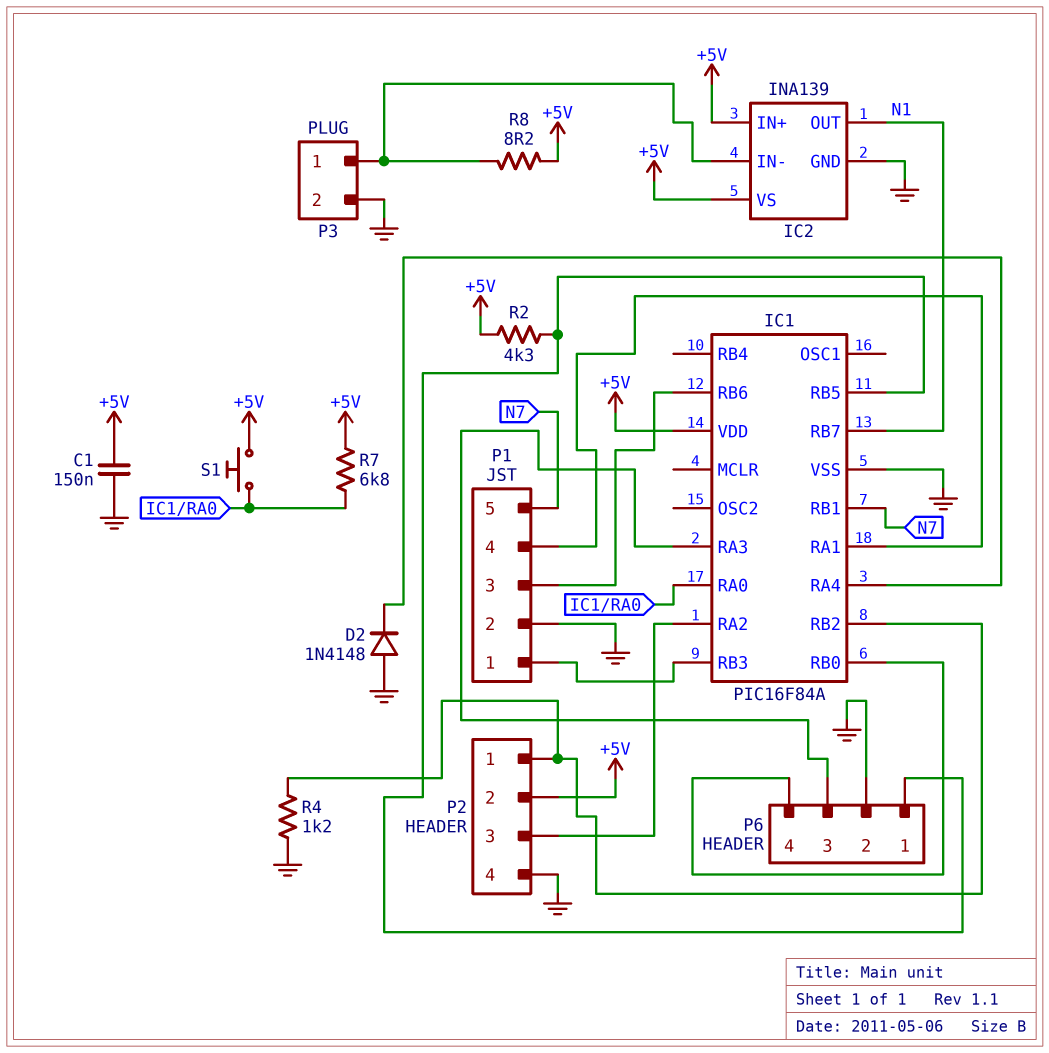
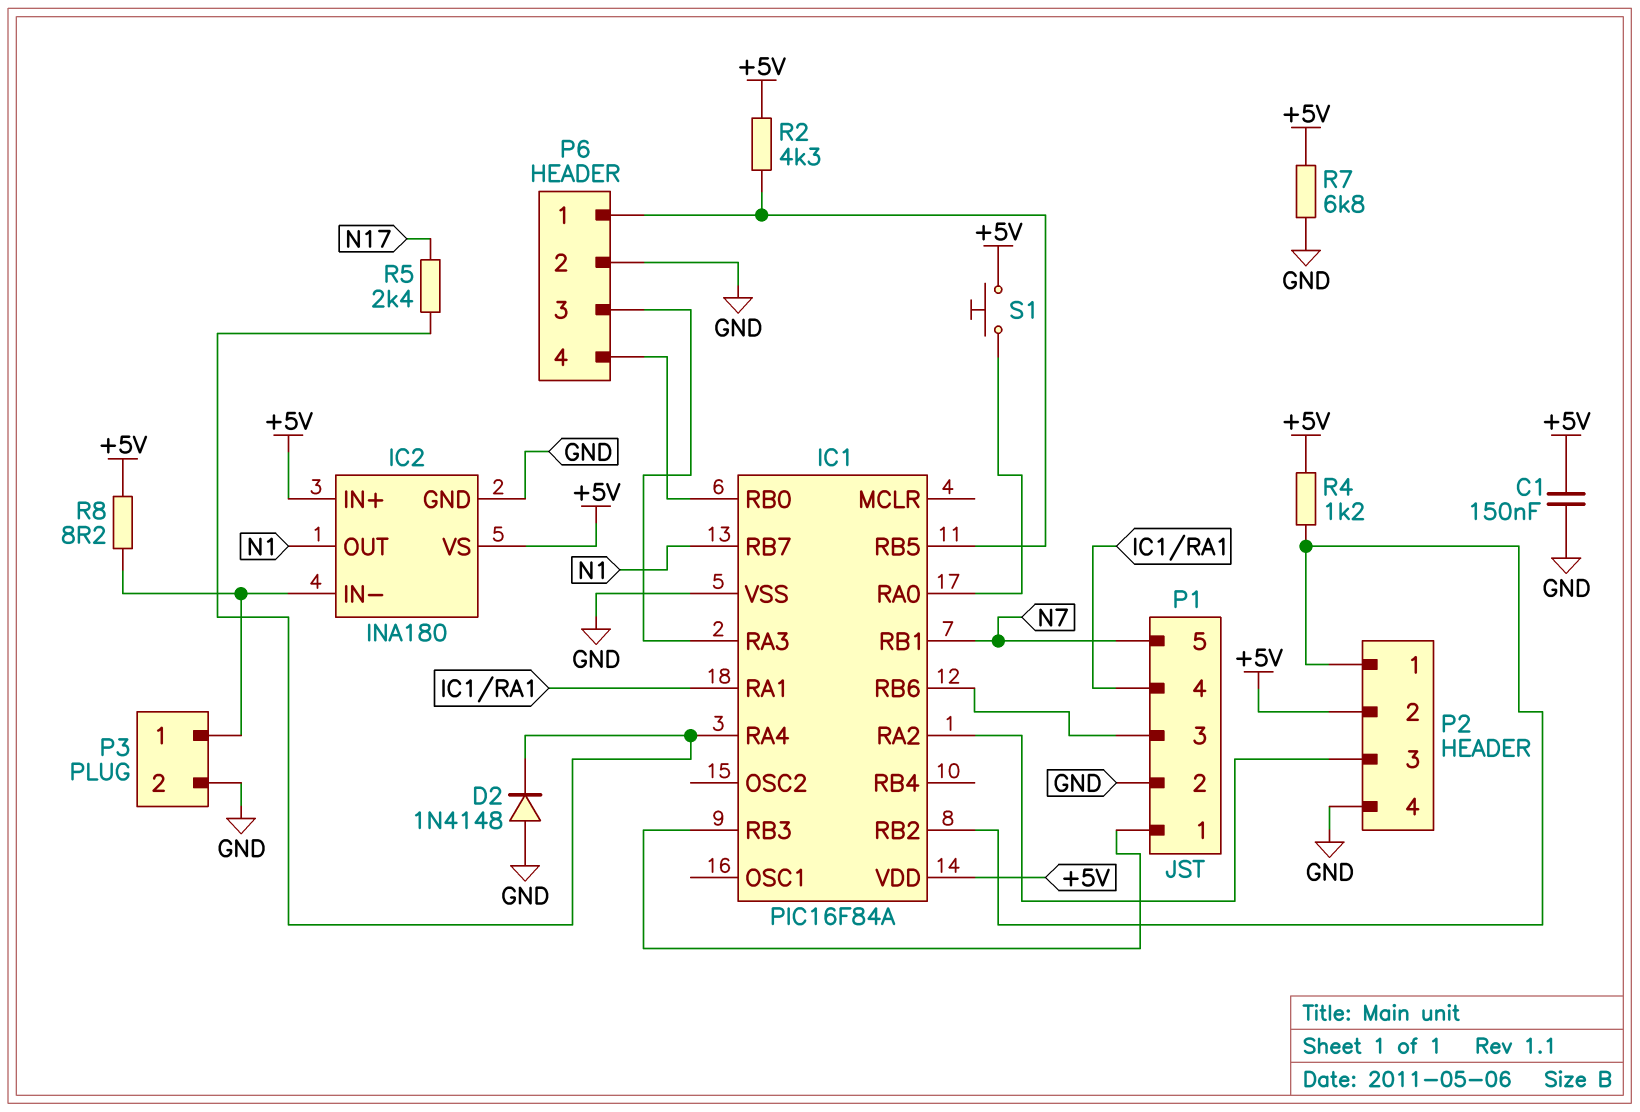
IC2: INA139 -> INA180
R4: 1.2k (GND, IC1/RB2) -> 1.2k (+5V, IC1/RB2)
R5: none -> 2.4k (IC1/RA4, N17)
R7: 6.8k (+5V, IC1/RA0) -> 6.8k (+5V, GND)

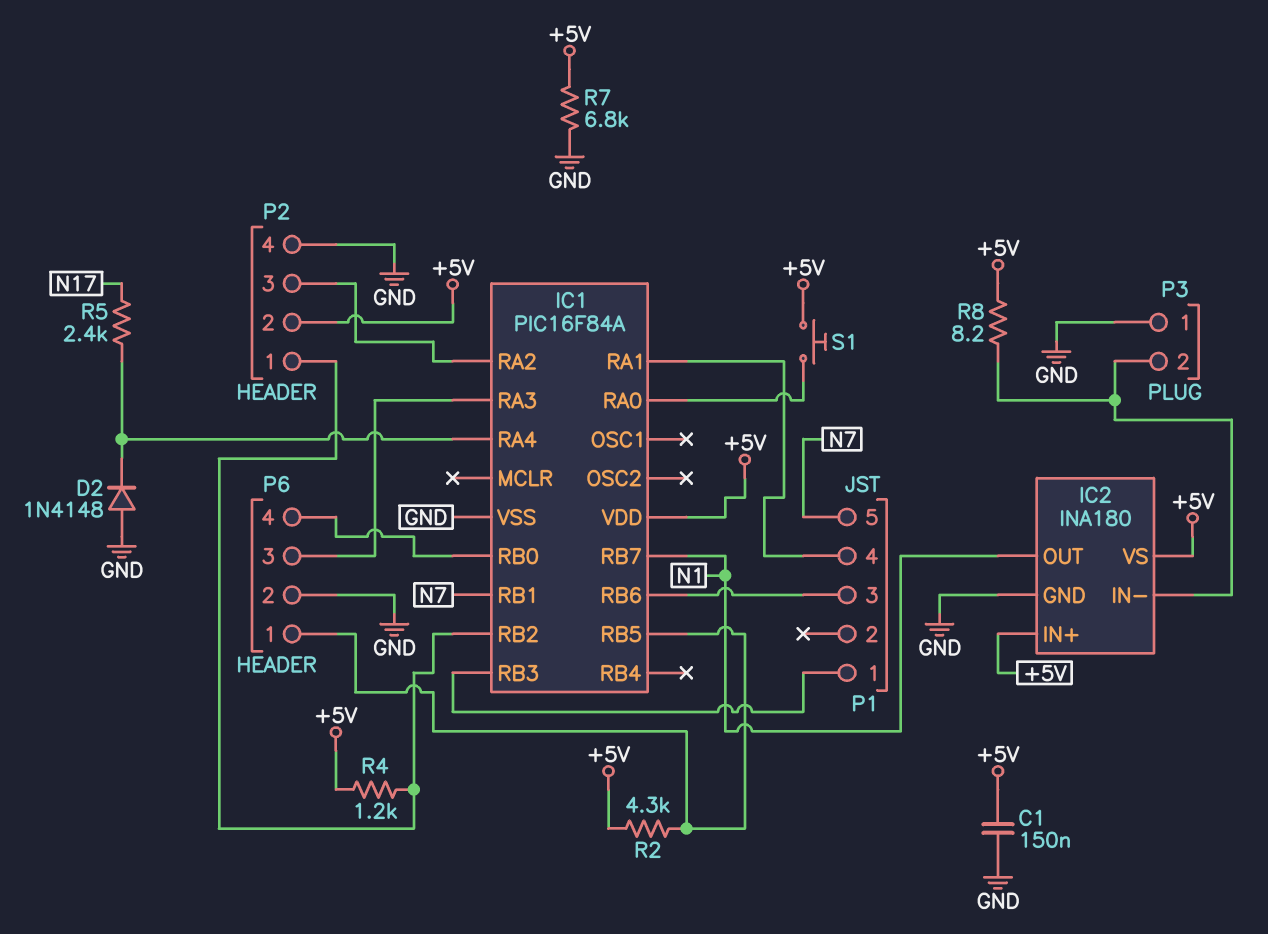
P1 pin 2: GND -> none
P3 pin 1: IC2/IN- -> GND
P3 pin 2: GND -> IC2/IN-

